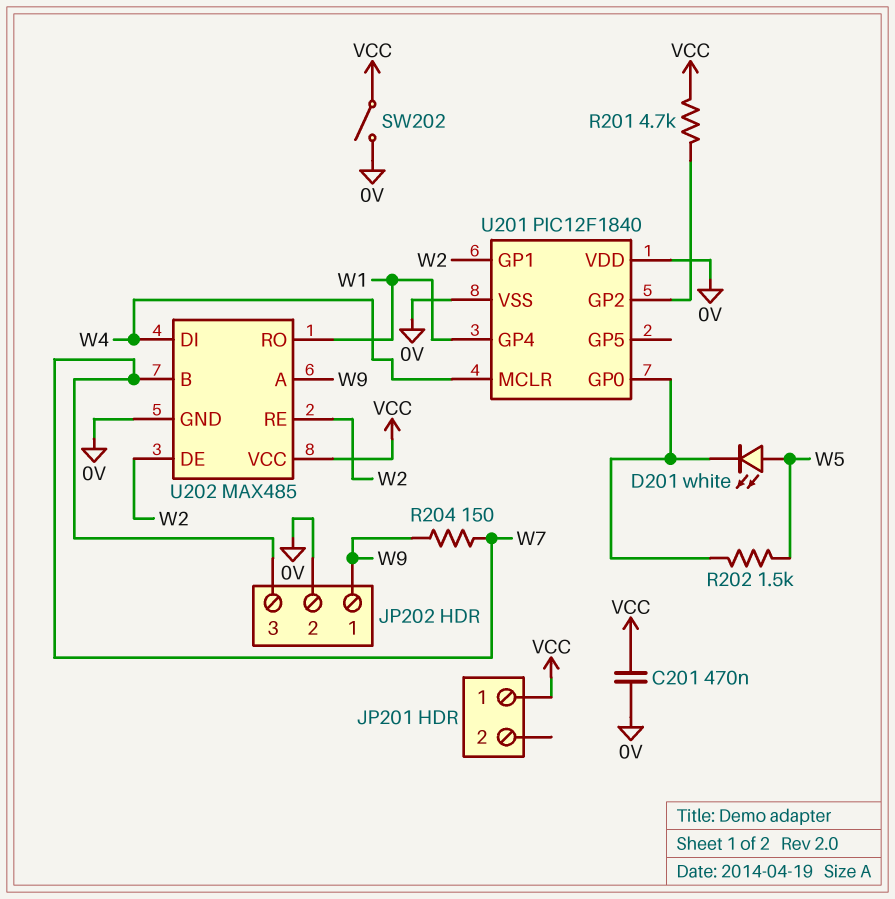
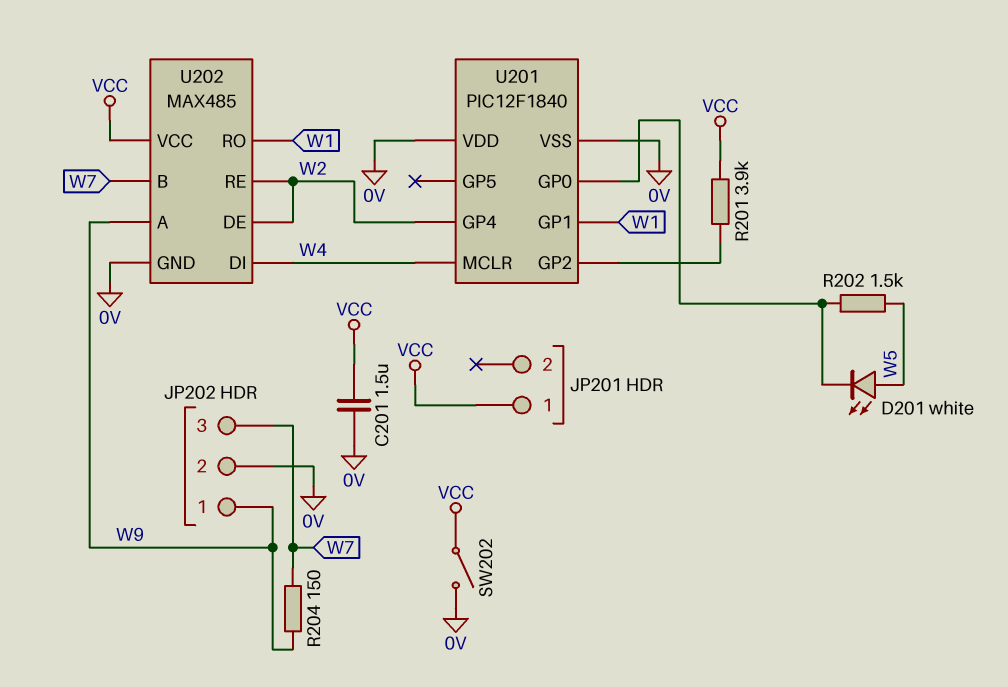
C201: 470nF (0V, VCC) -> 1.5uF (0V, VCC)
R201: 4.7k (U201/GP2, VCC) -> 3.9k (U201/GP2, VCC)
U201 pin GP1: W2 -> W1
U201 pin GP4: W1 -> W2

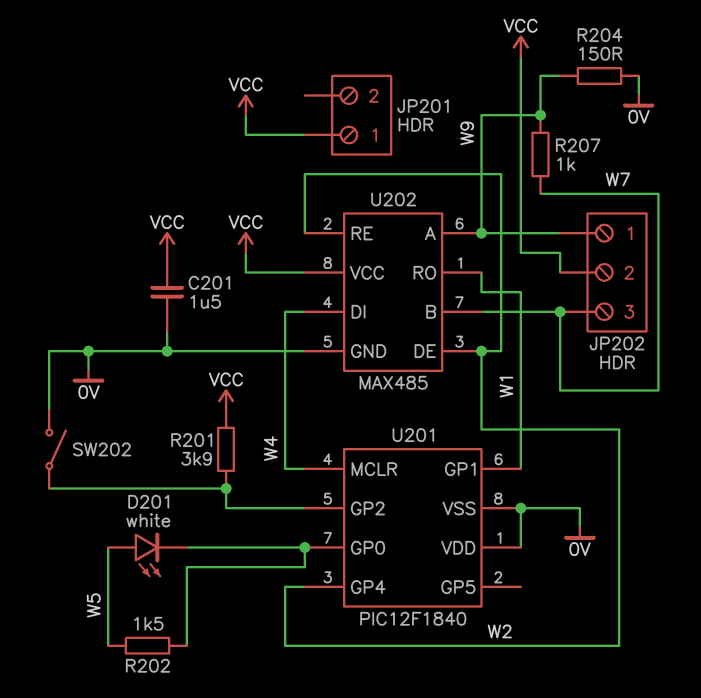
JP202 pin 2: 0V -> VCC
R204: 150 (W7, W9) -> 150 (0V, W9)
R207: none -> 1k (W7, W9)
SW202: switch (0V, VCC) -> switch (0V, U201/GP2)

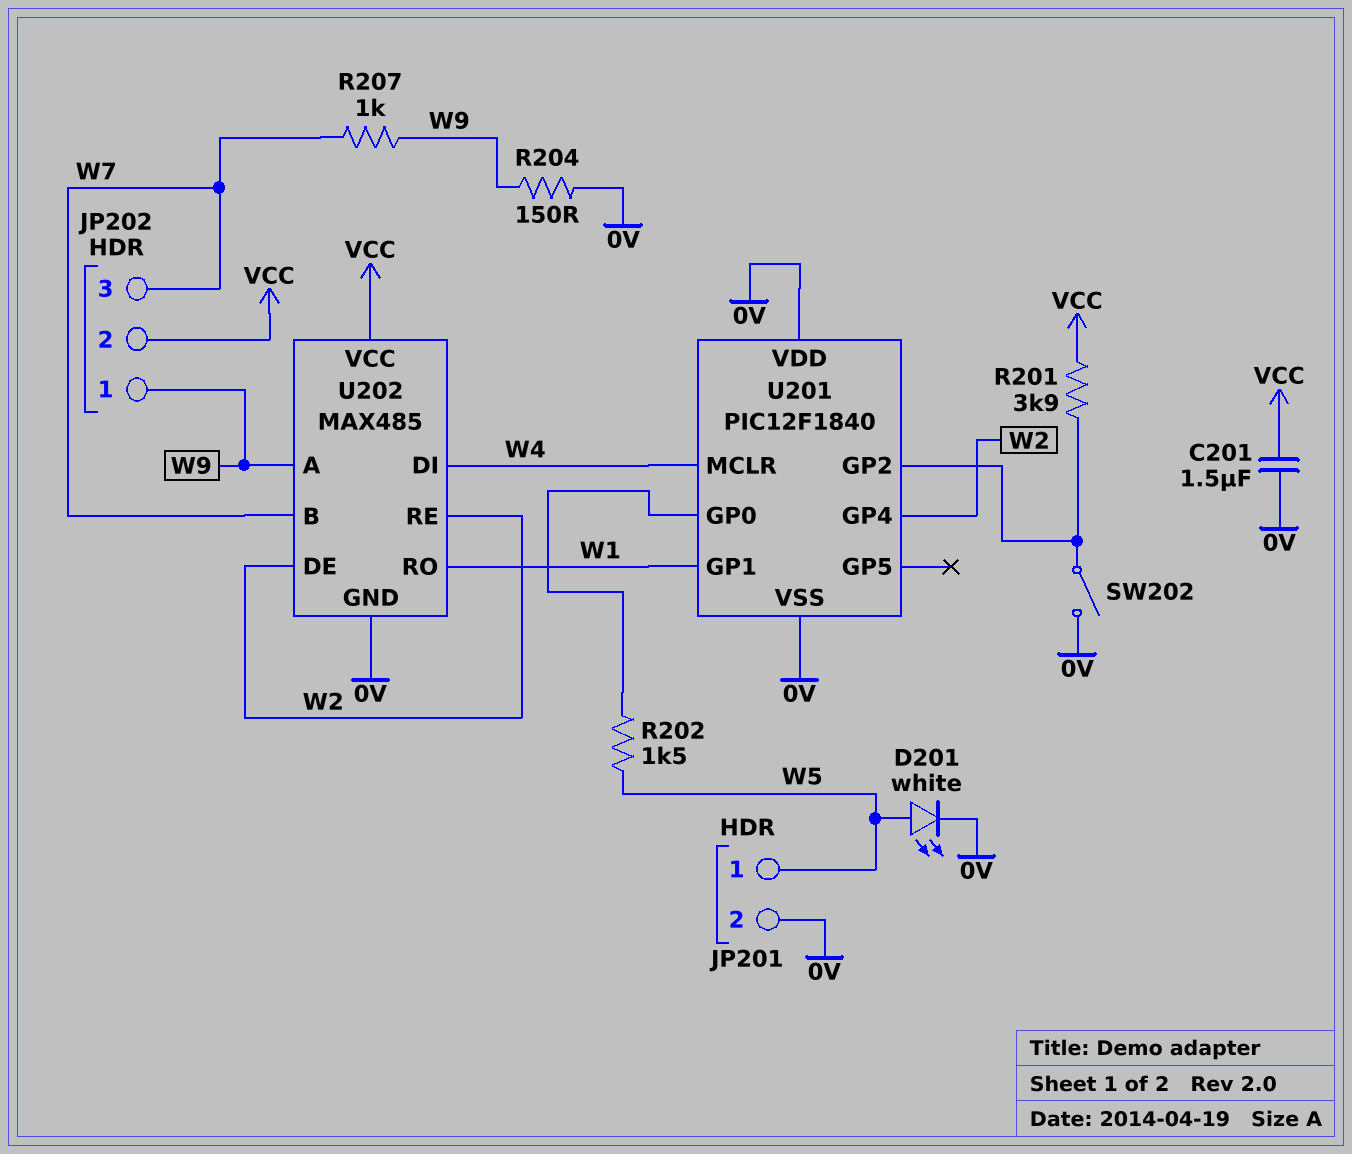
D201: LED white (A W5, K U201/GP0) -> LED white (A W5, K 0V)
JP201 pin 1: VCC -> W5
JP201 pin 2: none -> 0V

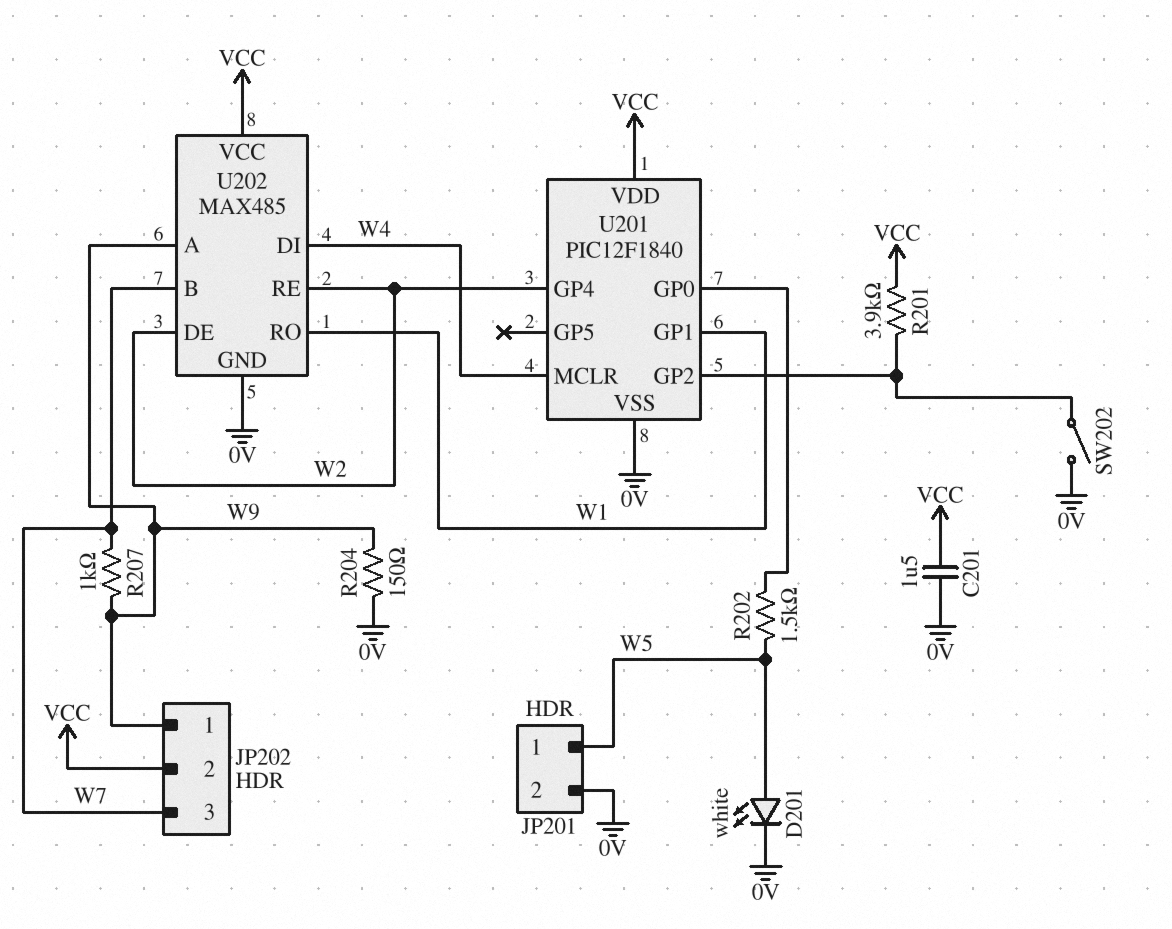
U201 pin VDD: 0V -> VCC

